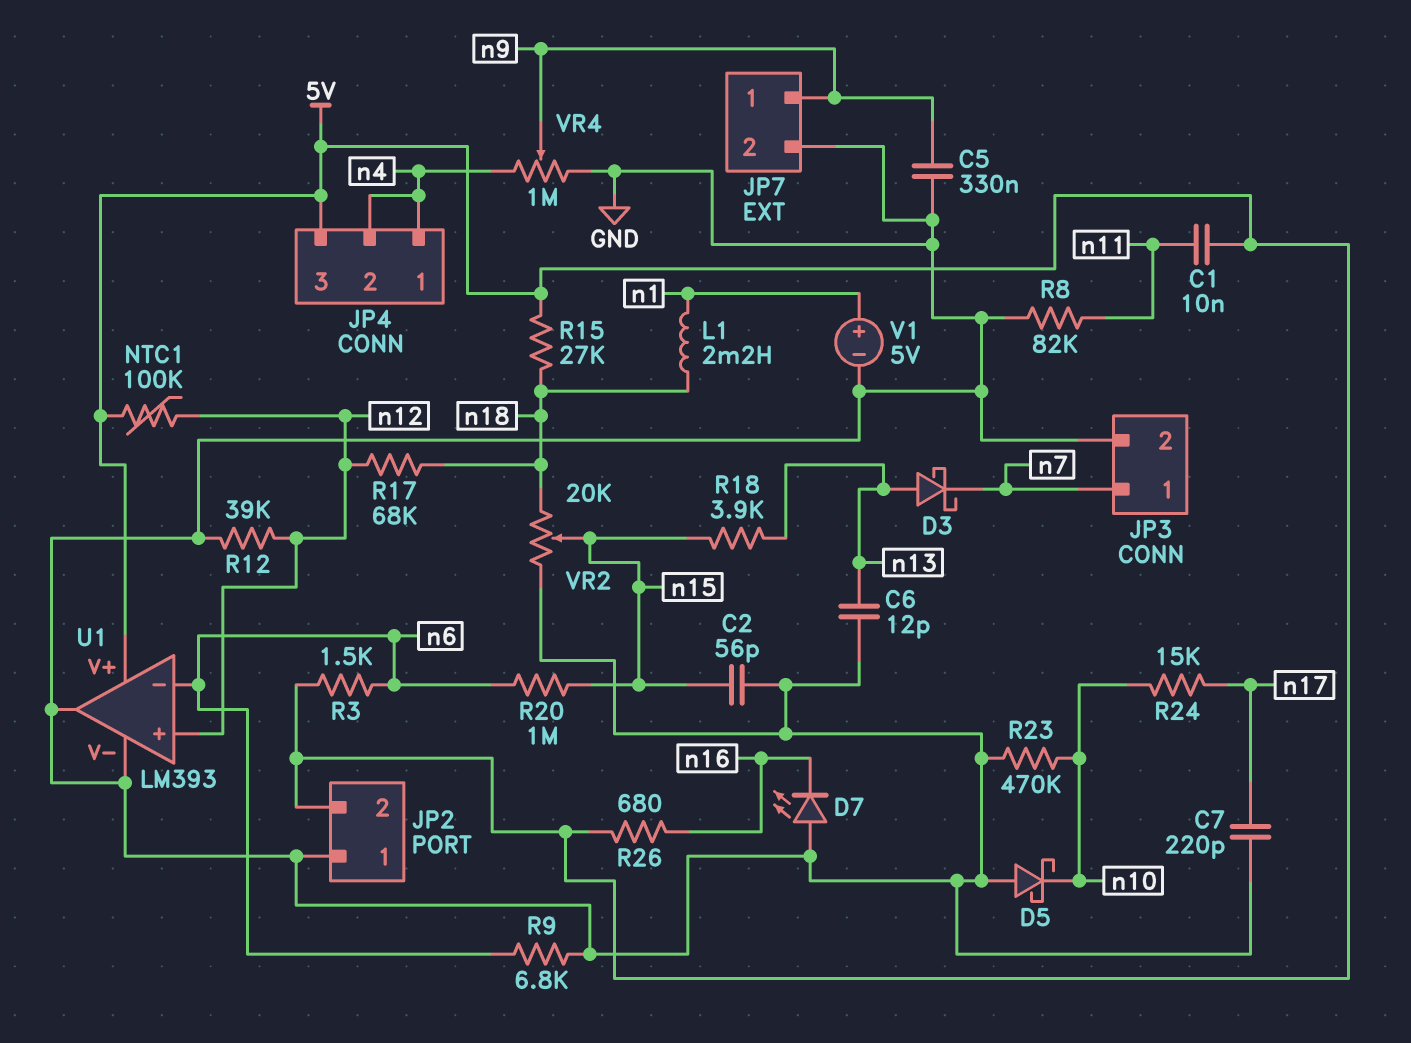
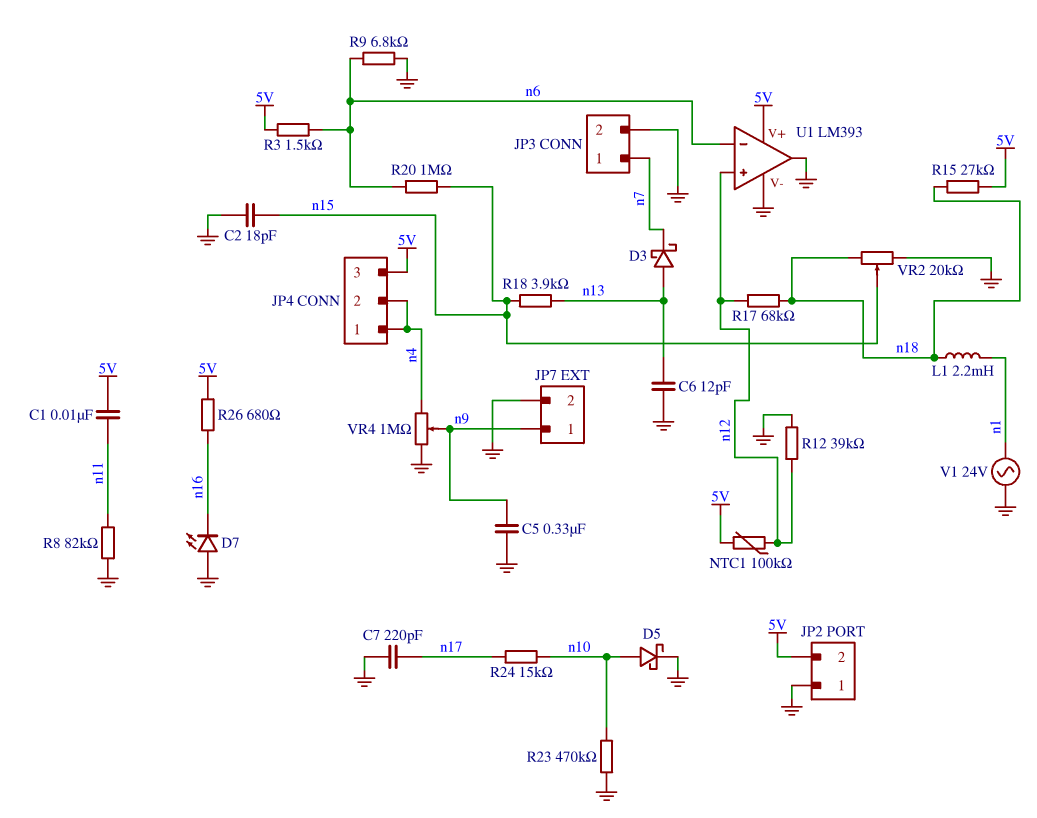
C2: 56pF (GND, n15) -> 18pF (GND, n15)
D5: schottky (A GND, K n10) -> schottky (A n10, K GND)
V1: 5V (plus n1, minus GND) -> AC 24V (GND, n1)

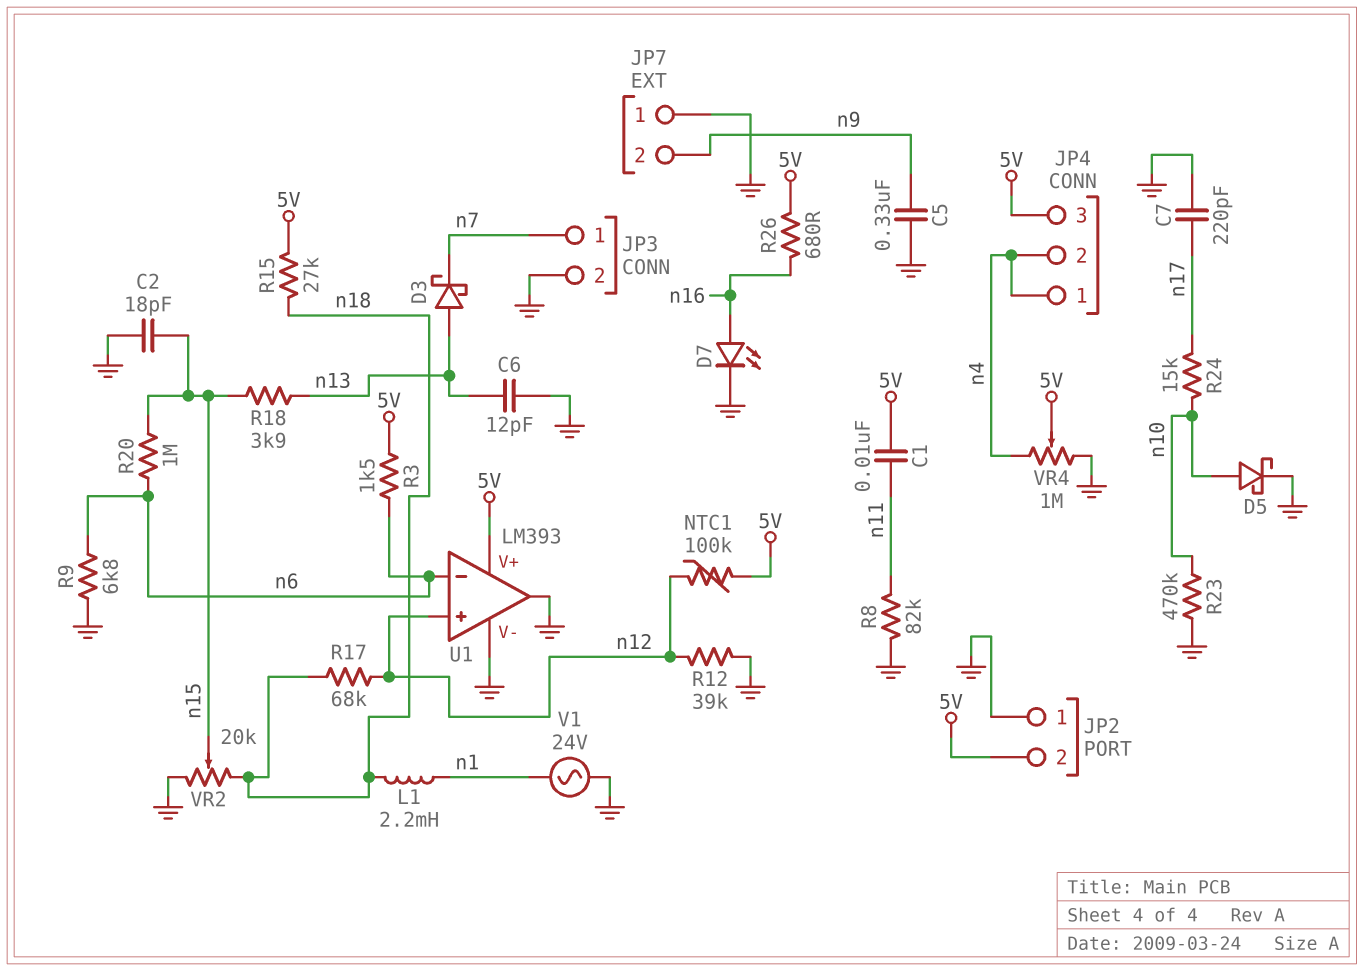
D7: LED (A GND, K n16) -> LED (A n16, K GND)
JP7 pin 1: n9 -> GND
JP7 pin 2: GND -> n9
VR4: 1M (GND, n4, wiper n9) -> 1M (GND, n4, wiper 5V)

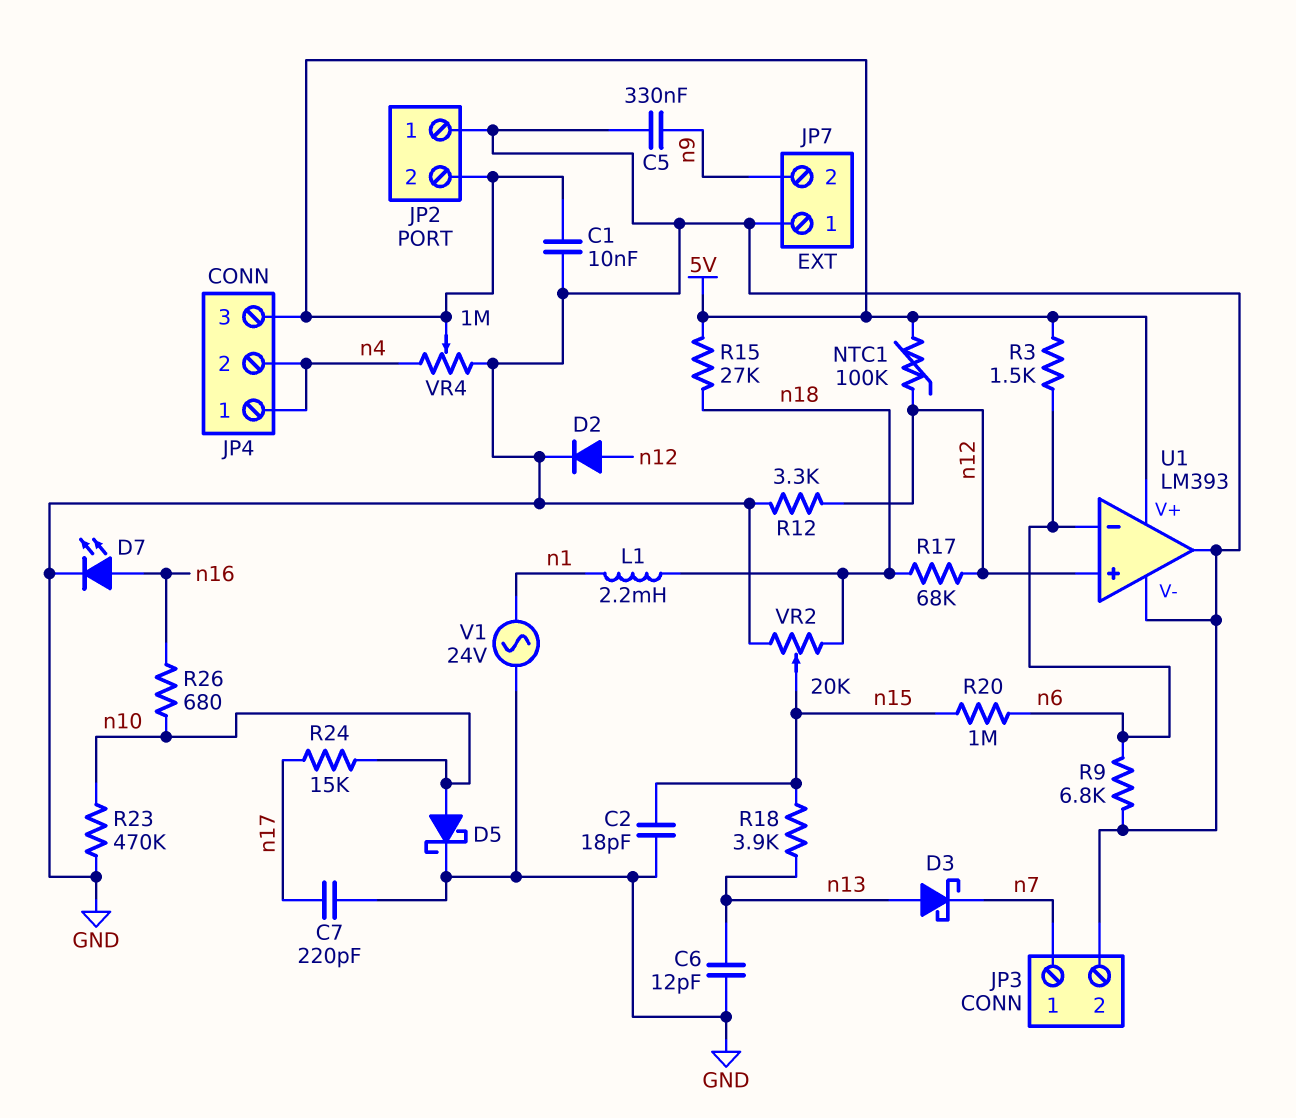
C1: 10nF (5V, n11) -> 10nF (5V, GND)
D2: none -> diode (A n12, K GND)
R8: 82k (GND, n11) -> none
R12: 39k (GND, n12) -> 3.3k (GND, n12)
R26: 680 (5V, n16) -> 680 (n10, n16)

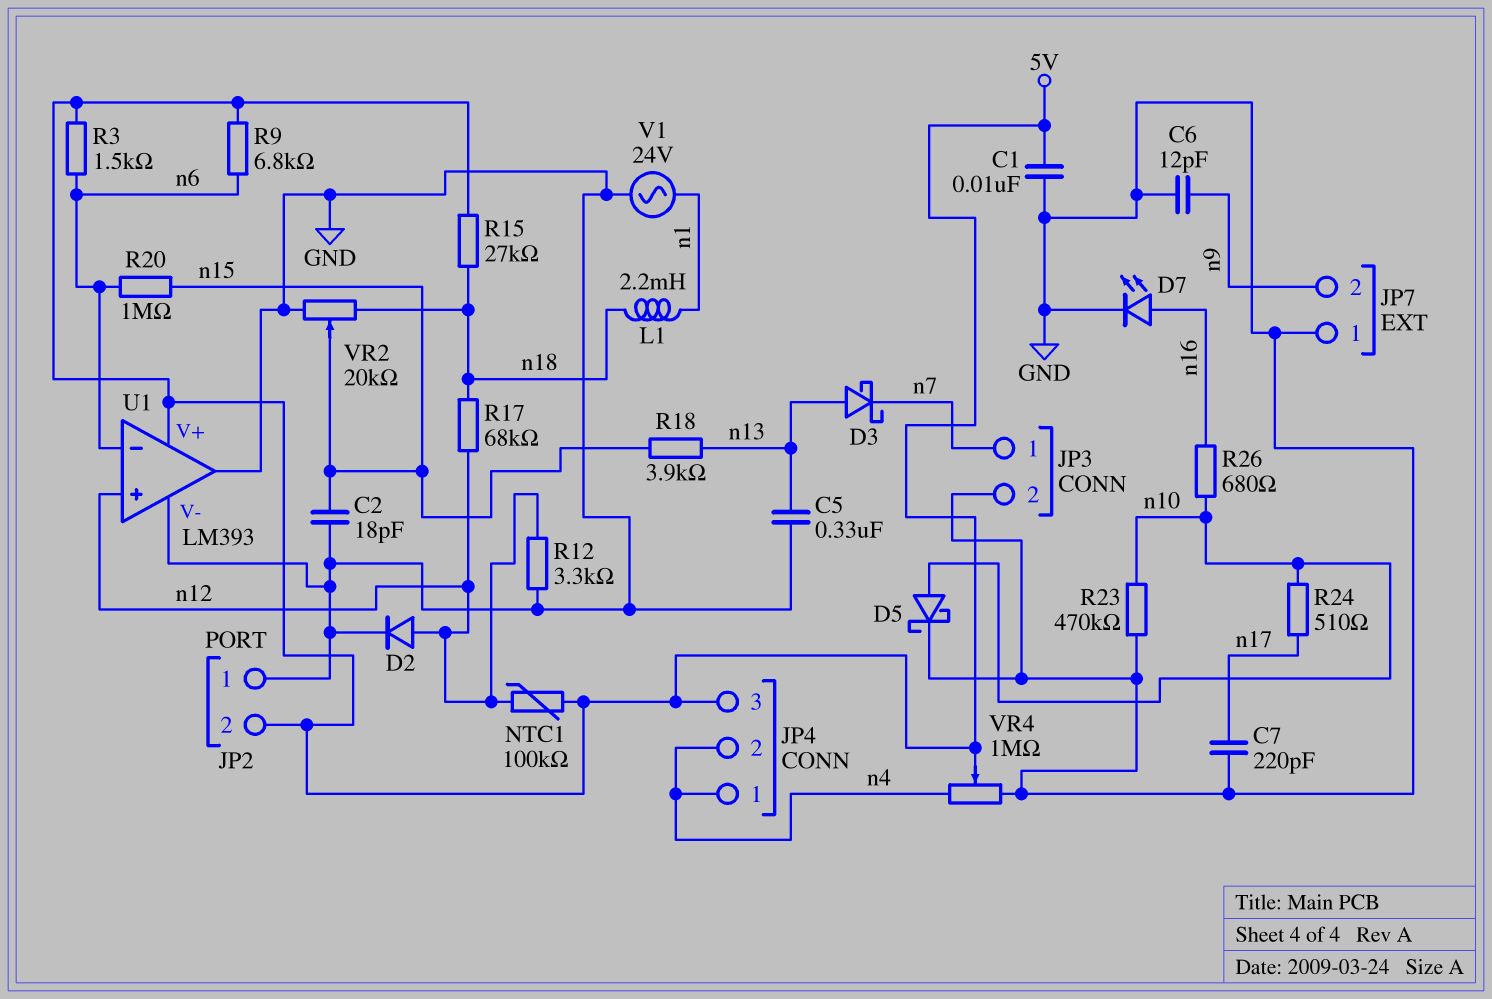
C5: 330nF (GND, n9) -> 330nF (GND, n13)
C6: 12pF (GND, n13) -> 12pF (GND, n9)
R9: 6.8k (GND, n6) -> 6.8k (5V, n6)
R24: 15k (n10, n17) -> 510 (n10, n17)

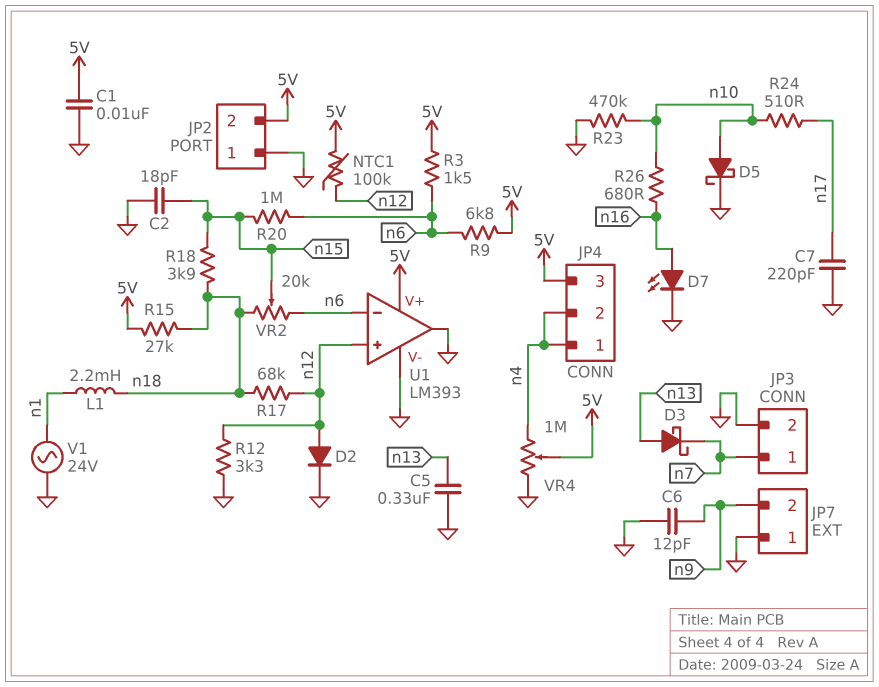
R18: 3.9k (n13, n15) -> 3.9k (n15, n18)
VR2: 20k (GND, n18, wiper n15) -> 20k (n6, n18, wiper n15)

